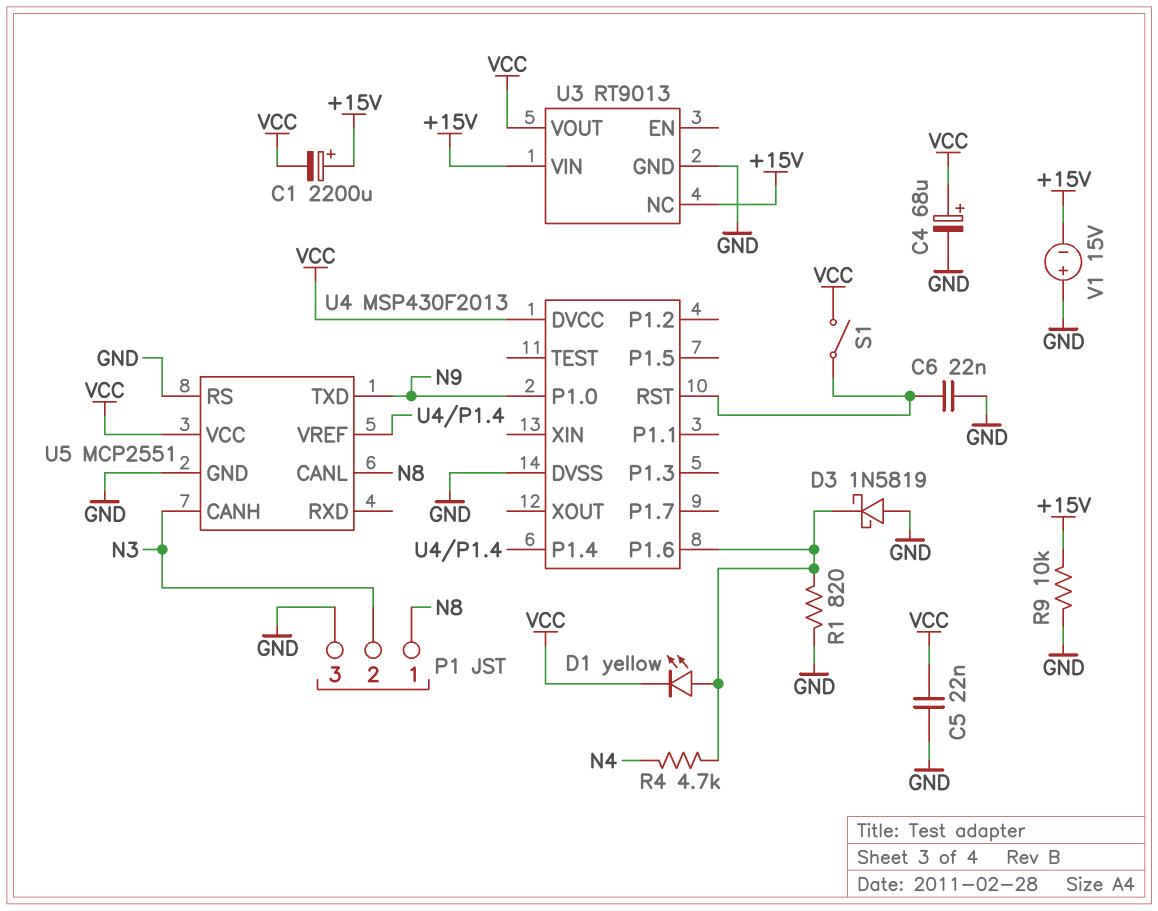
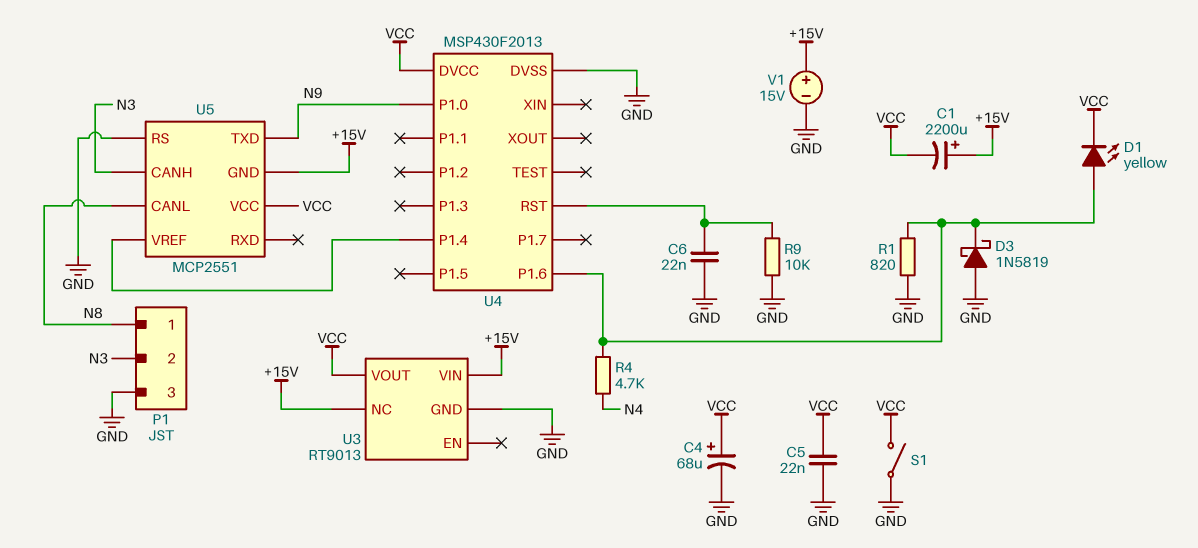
R9: 10k (+15V, GND) -> 10k (GND, U4/RST)
S1: switch (U4/RST, VCC) -> switch (GND, VCC)
U5 pin GND: GND -> +15V
V1: 15V (plus GND, minus +15V) -> 15V (plus +15V, minus GND)

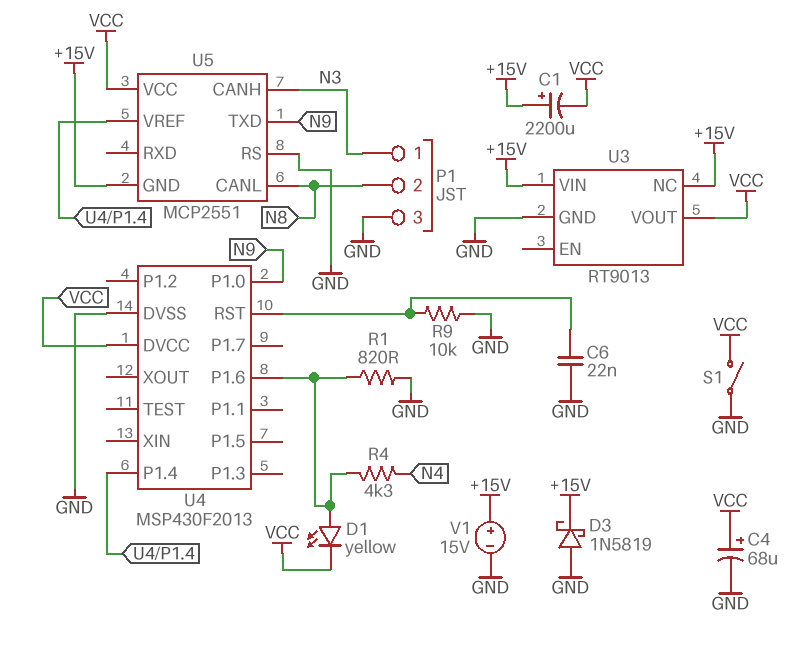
C5: 22nF (GND, VCC) -> none
D3: schottky 1N5819 (A GND, K U4/P1.6) -> schottky 1N5819 (A GND, K +15V)
P1 pin 1: N8 -> N3
P1 pin 2: N3 -> N8
R4: 4.7k (N4, U4/P1.6) -> 4.3k (N4, U4/P1.6)

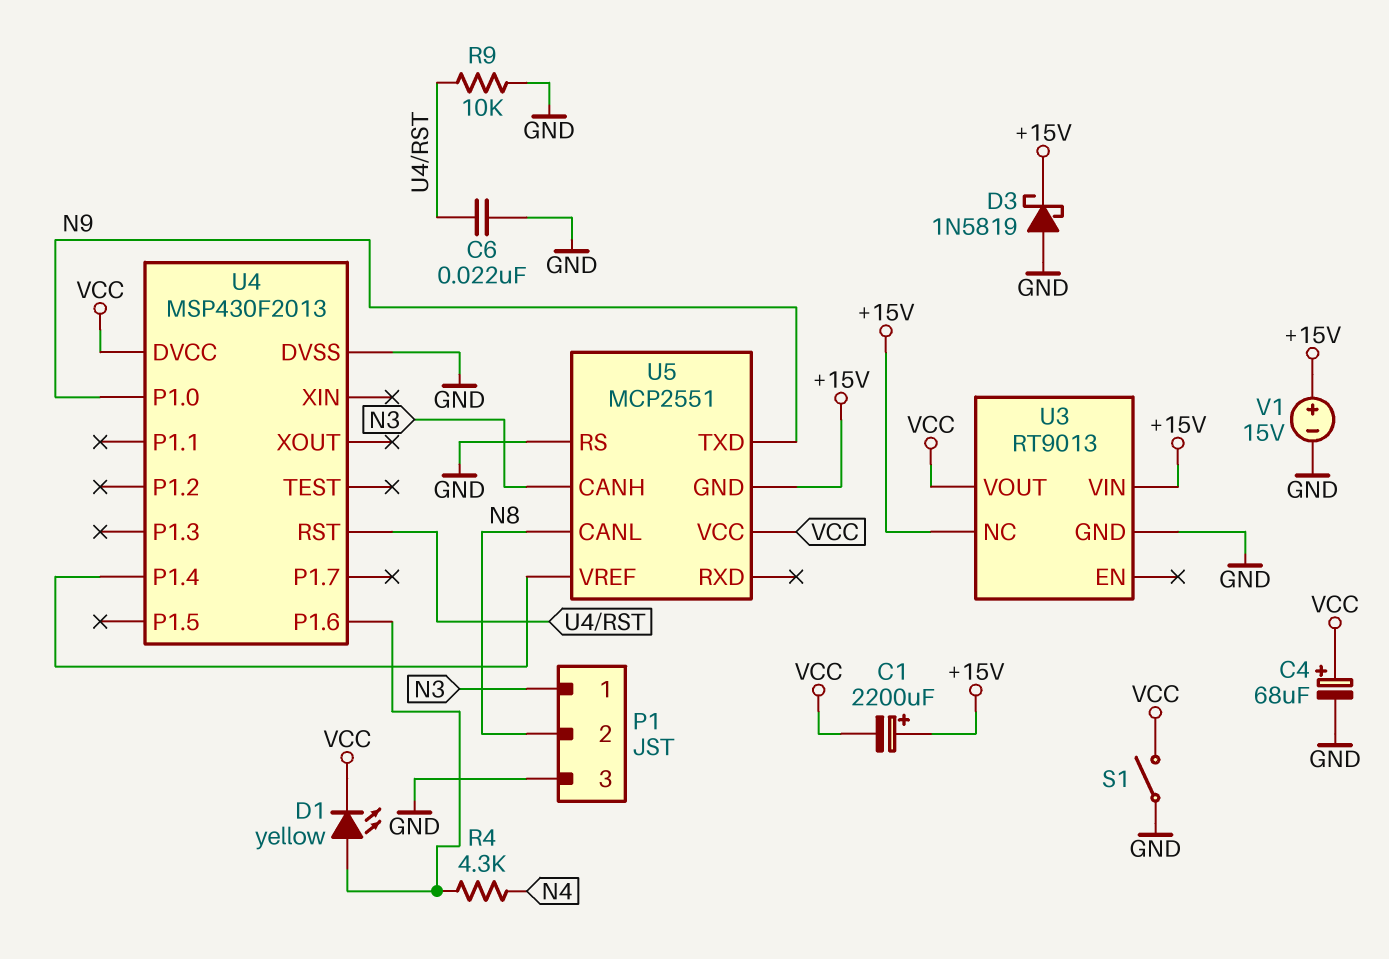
R1: 820 (GND, U4/P1.6) -> none

